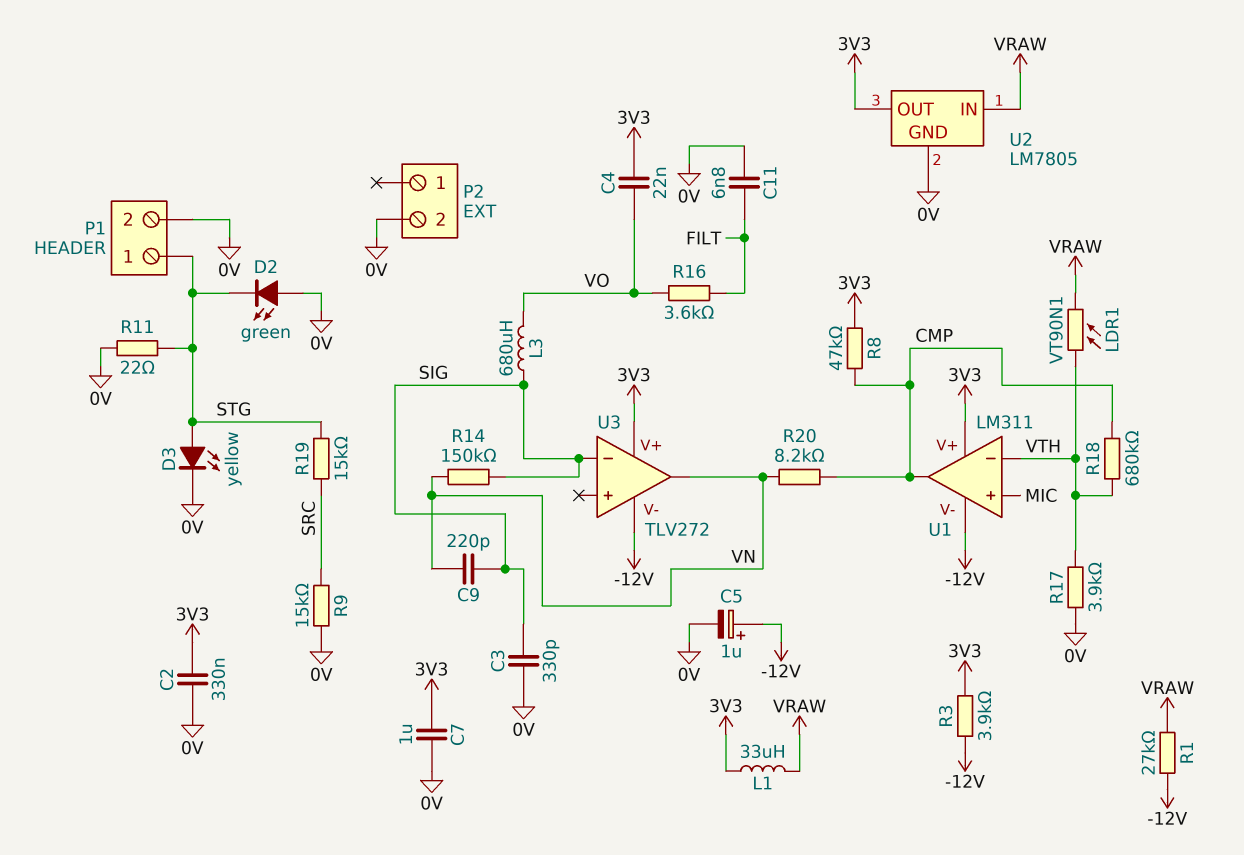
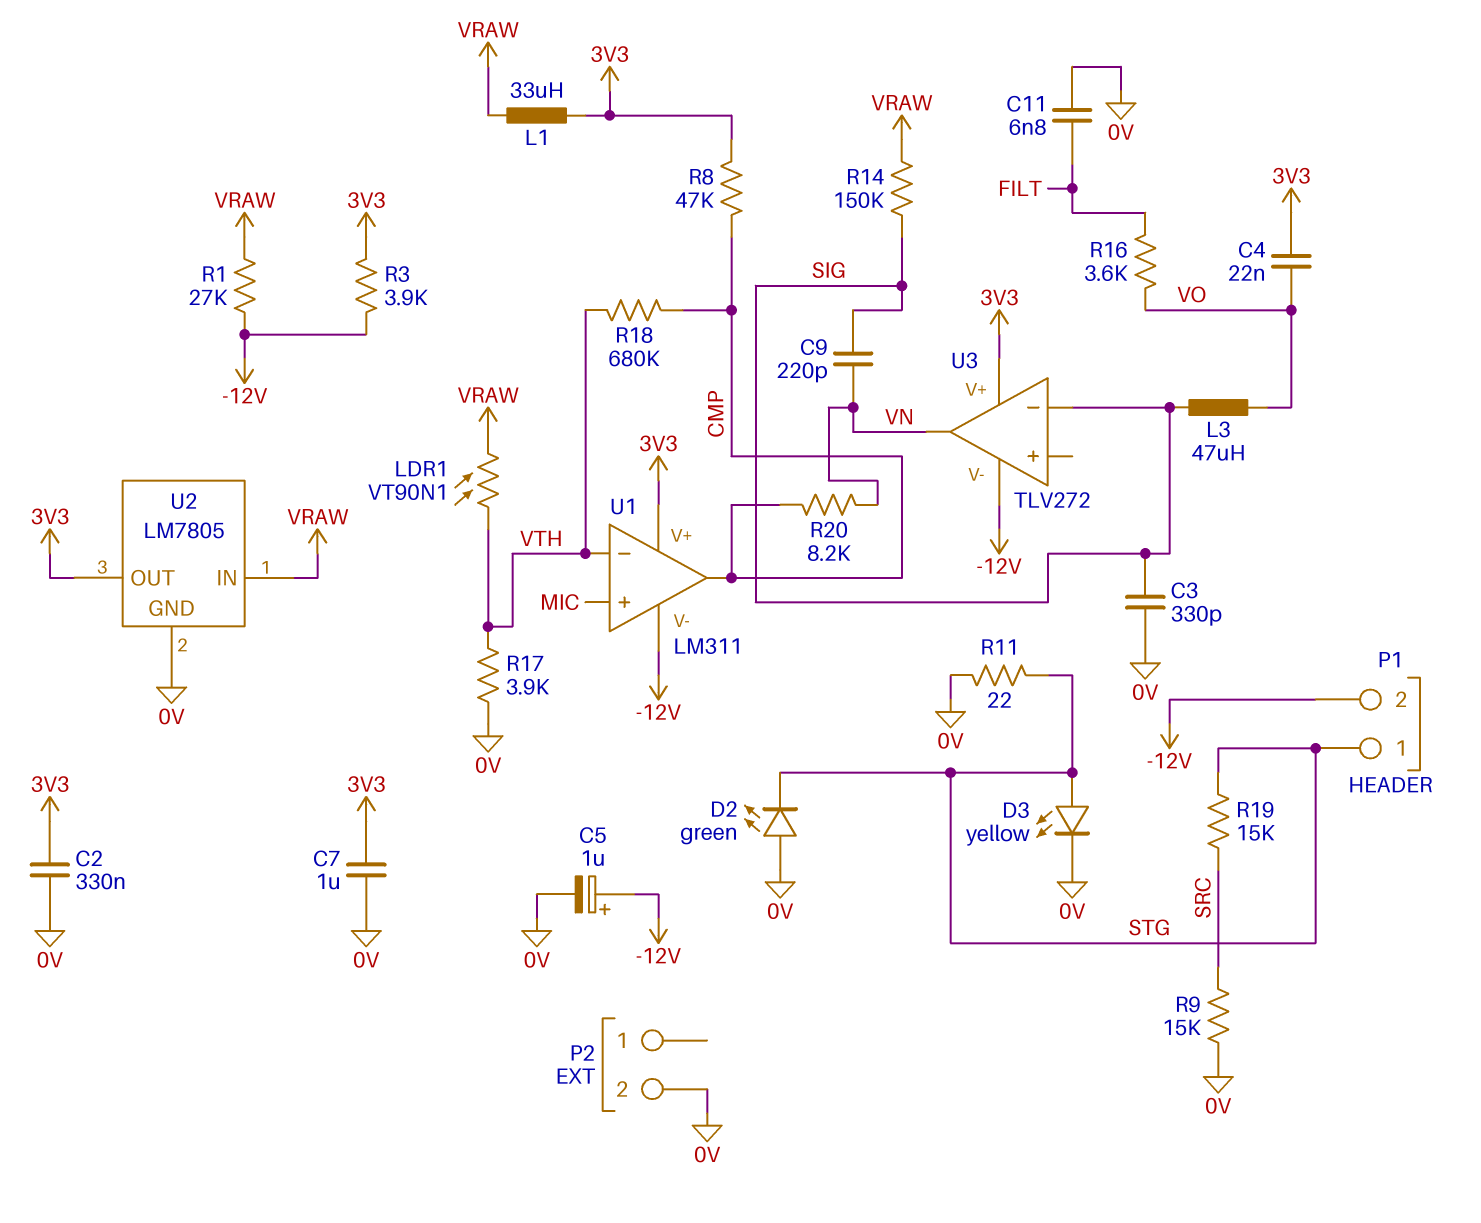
L3: 680uH (SIG, VO) -> 47uH (SIG, VO)
P1 pin 2: 0V -> -12V
R14: 150k (SIG, VN) -> 150k (SIG, VRAW)

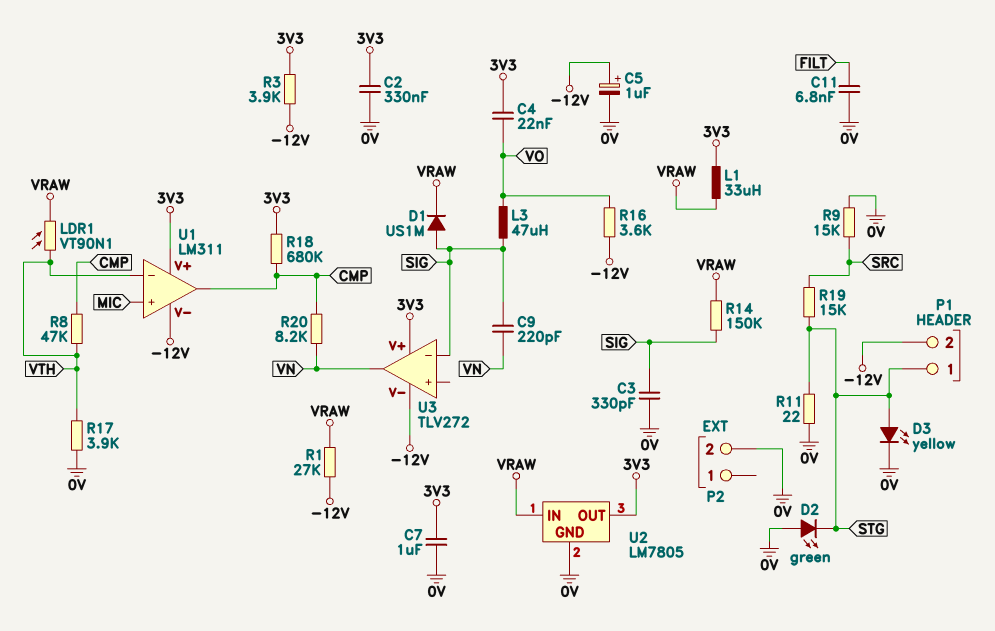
D1: none -> diode US1M (A SIG, K VRAW)
R8: 47k (3V3, CMP) -> 47k (CMP, VTH)
R16: 3.6k (FILT, VO) -> 3.6k (-12V, VO)
R18: 680k (CMP, VTH) -> 680k (3V3, CMP)

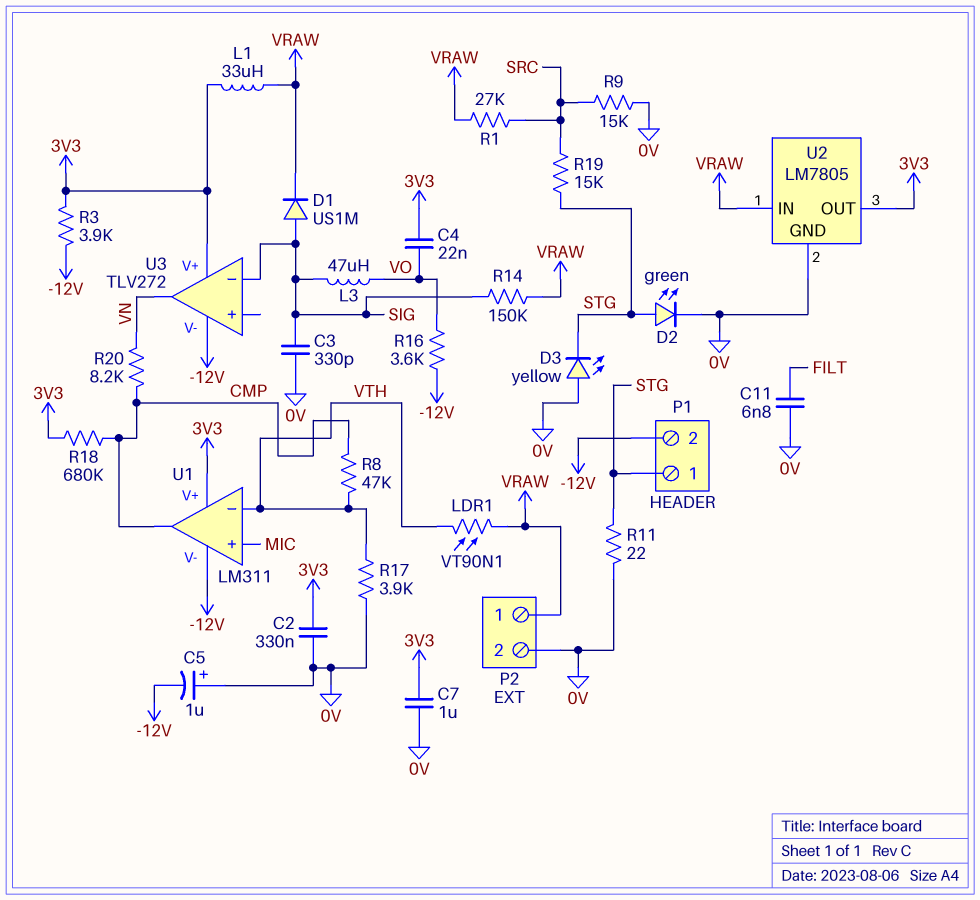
C5: 1uF (plus -12V, minus 0V) -> 1uF (plus 0V, minus -12V)
C9: 220pF (SIG, VN) -> none
D2: LED green (A 0V, K STG) -> LED green (A STG, K 0V)
D3: LED yellow (A STG, K 0V) -> LED yellow (A 0V, K STG)
P2 pin 1: none -> VRAW
R1: 27k (-12V, VRAW) -> 27k (SRC, VRAW)

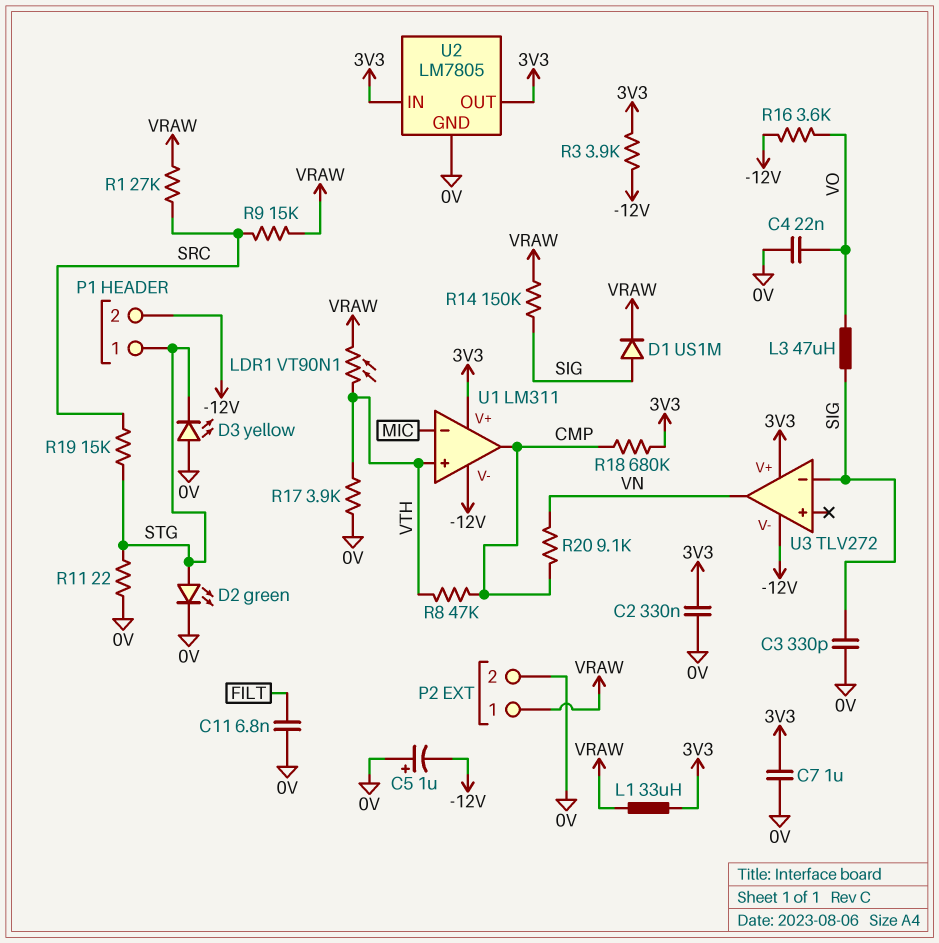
C4: 22nF (3V3, VO) -> 22nF (0V, VO)
R9: 15k (0V, SRC) -> 15k (SRC, VRAW)
R20: 8.2k (CMP, VN) -> 9.1k (CMP, VN)
U1 pin in+: MIC -> VTH
U1 pin in-: VTH -> MIC
U2 pin IN: VRAW -> 3V3

